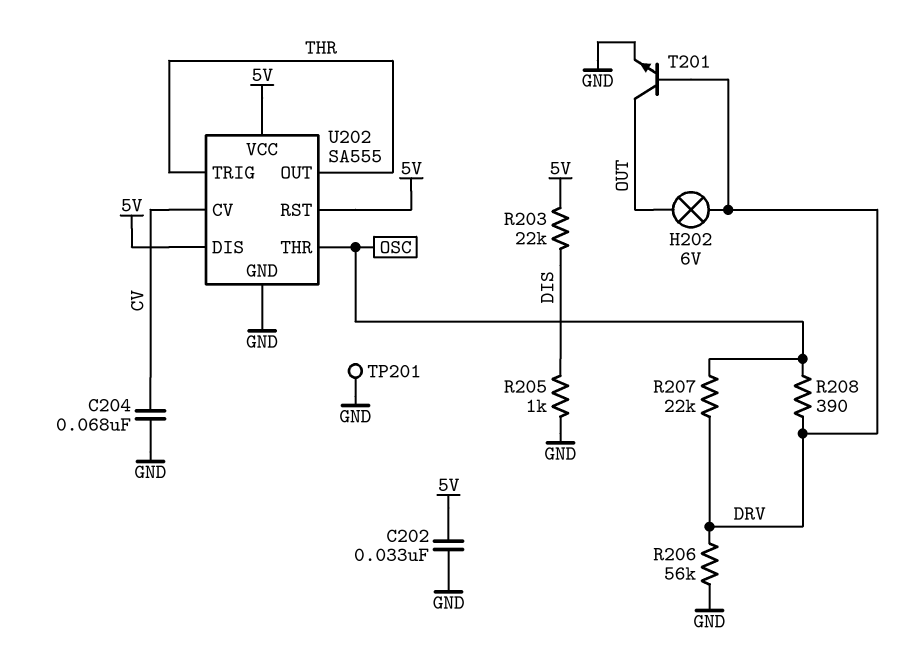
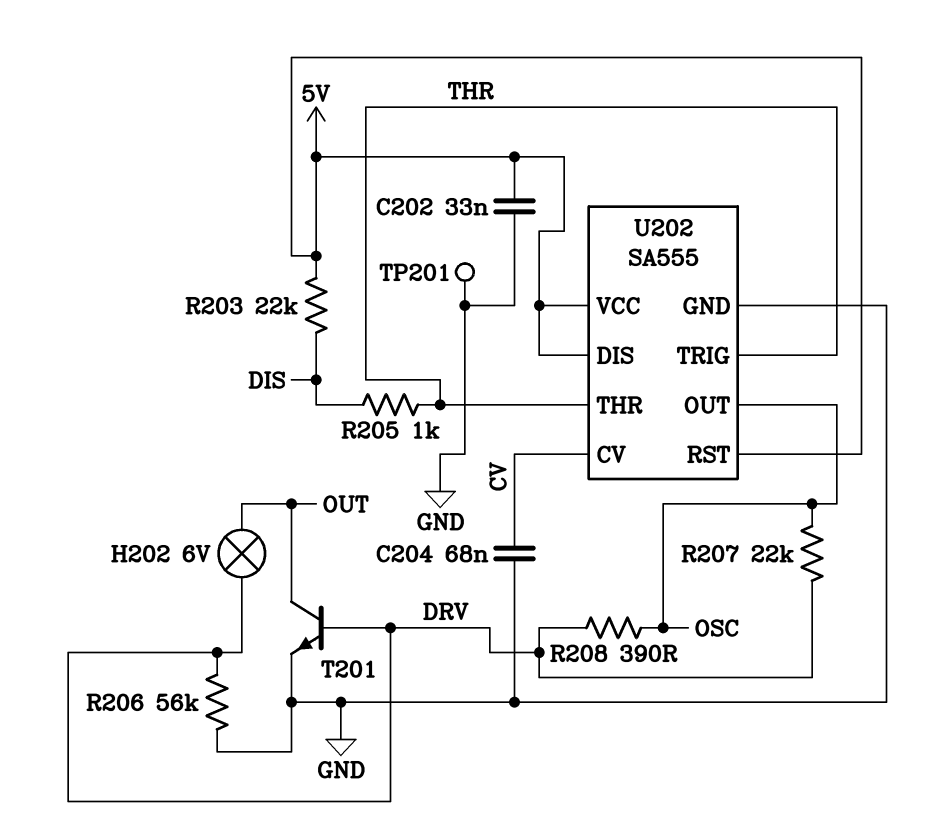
R205: 1k (DIS, GND) -> 1k (DIS, THR)
U202 pin OUT: THR -> OSC
U202 pin THR: OSC -> THR

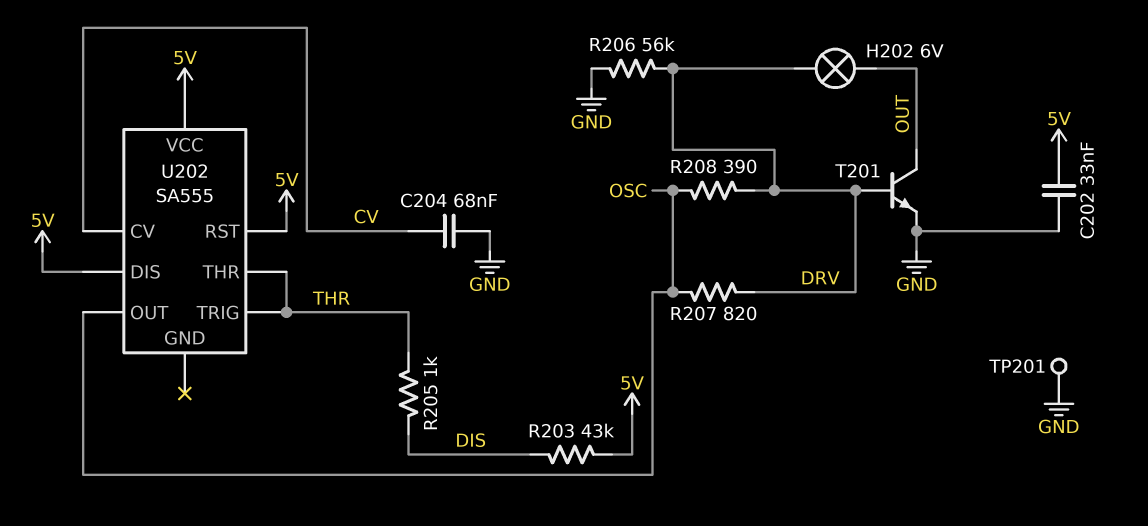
R203: 22k (5V, DIS) -> 43k (5V, DIS)
R207: 22k (DRV, OSC) -> 820 (DRV, OSC)
U202 pin GND: GND -> none

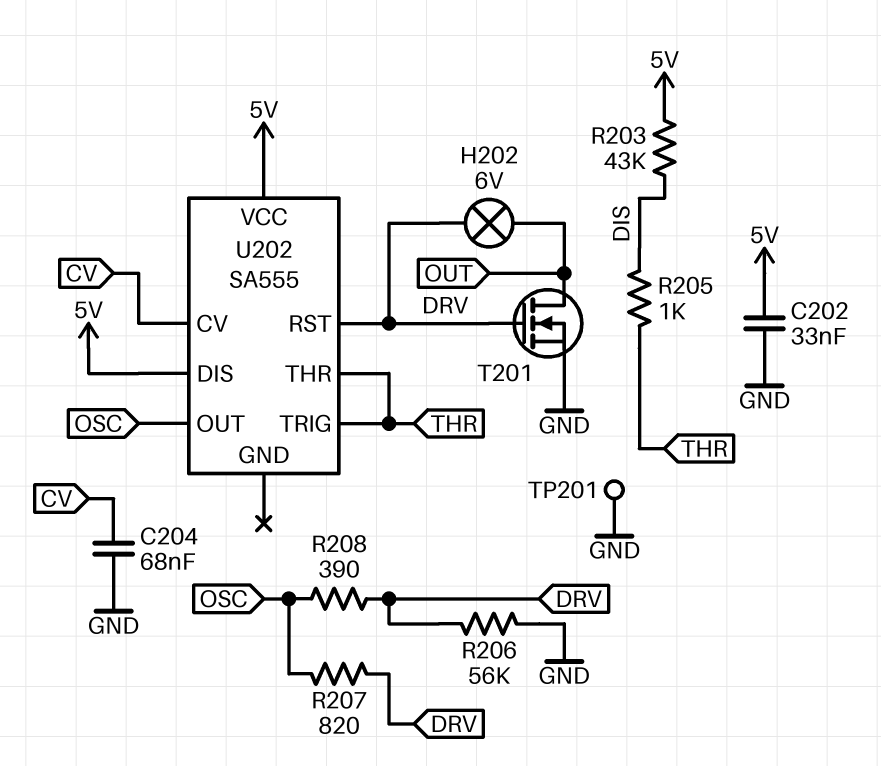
T201: NPN (B DRV, C OUT, E GND) -> NMOS (G DRV, D OUT, S GND)
U202 pin RST: 5V -> DRV

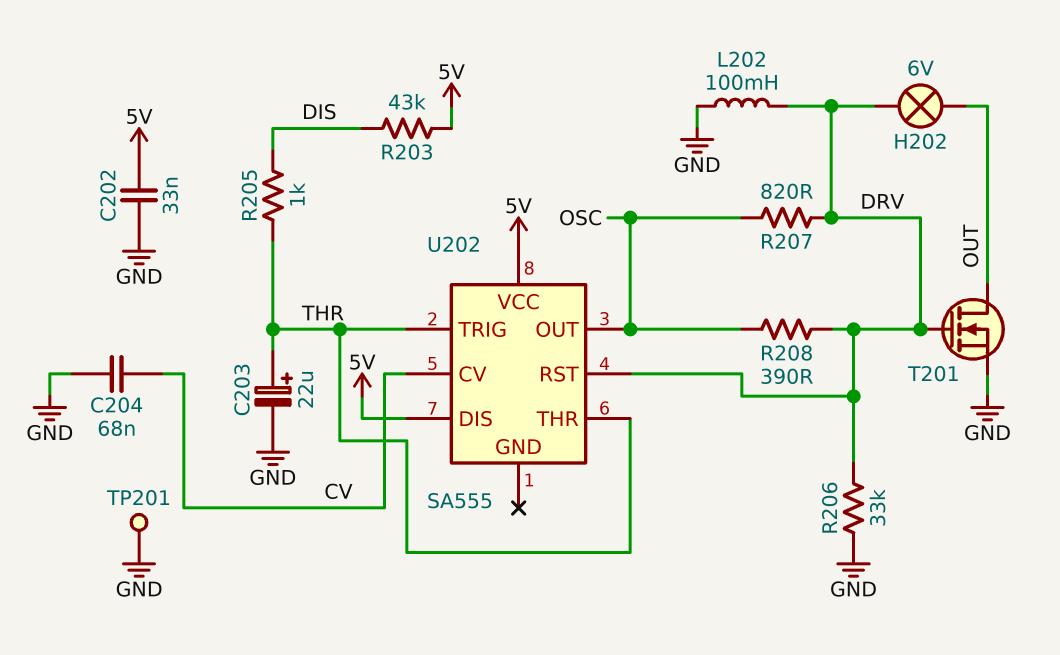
C203: none -> 22uF (plus THR, minus GND)
L202: none -> 100mH (DRV, GND)
R206: 56k (DRV, GND) -> 33k (DRV, GND)

